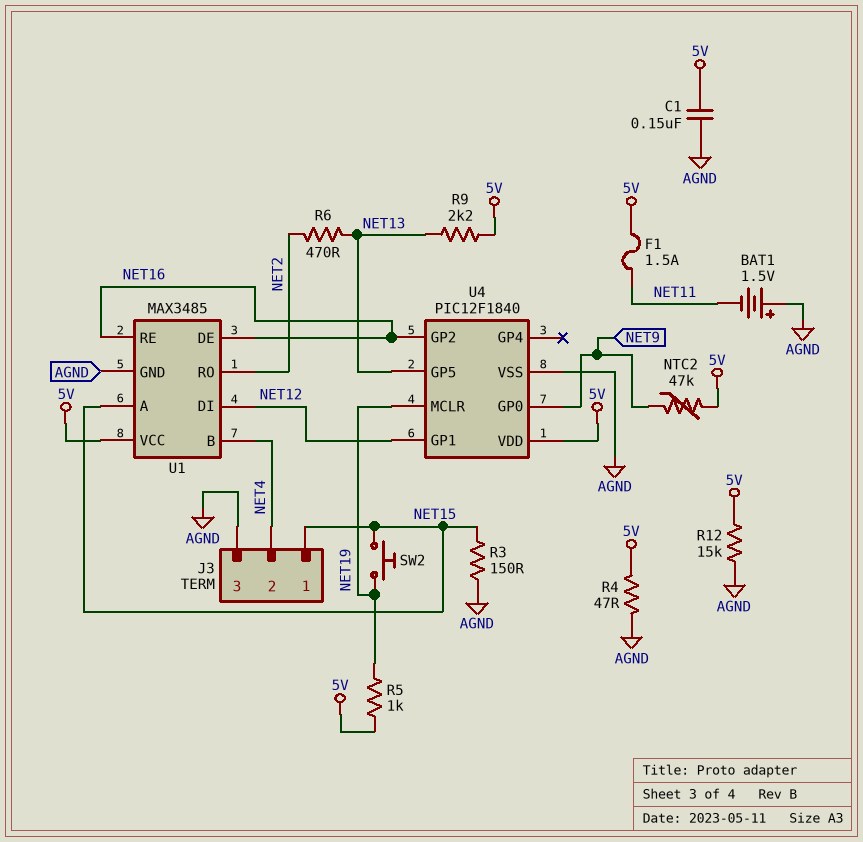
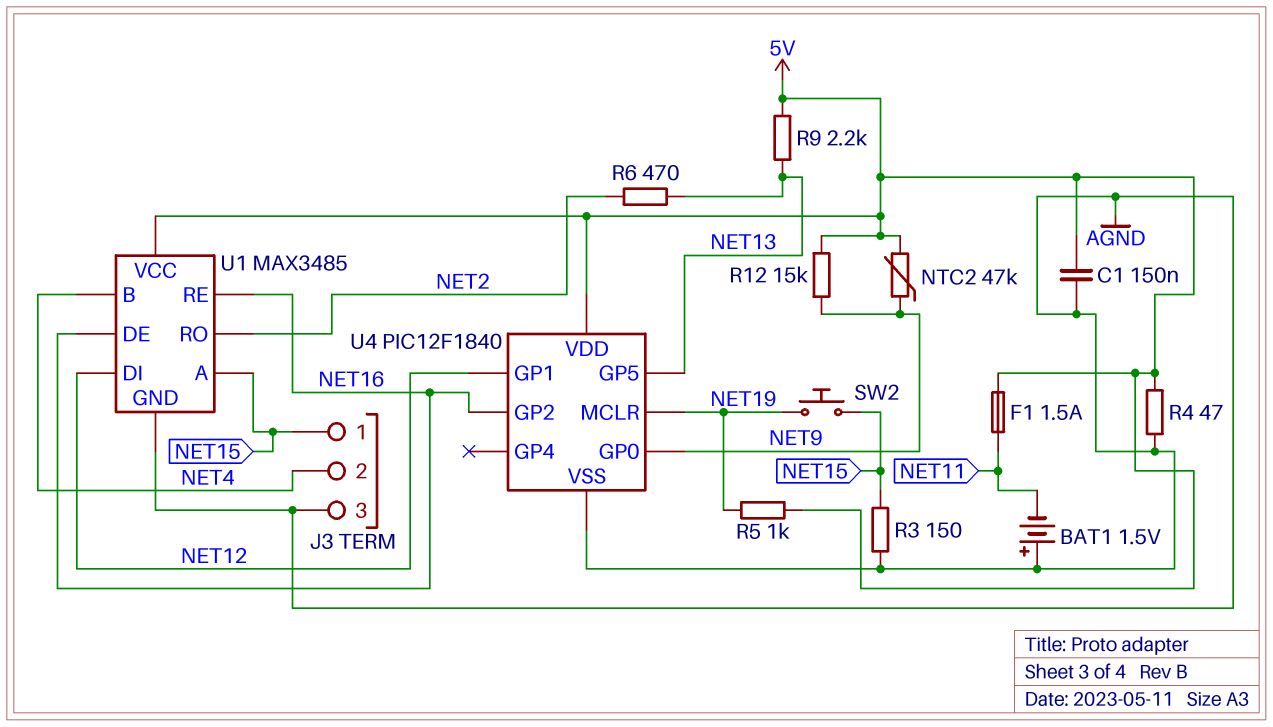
R12: 15k (5V, AGND) -> 15k (5V, NET9)

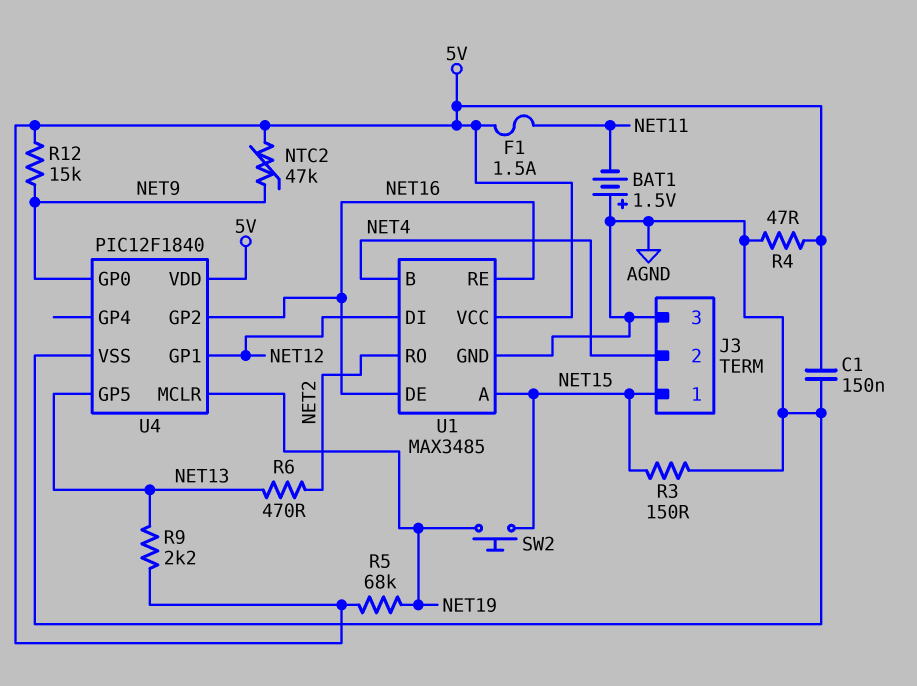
R5: 1k (5V, NET19) -> 68k (5V, NET19)

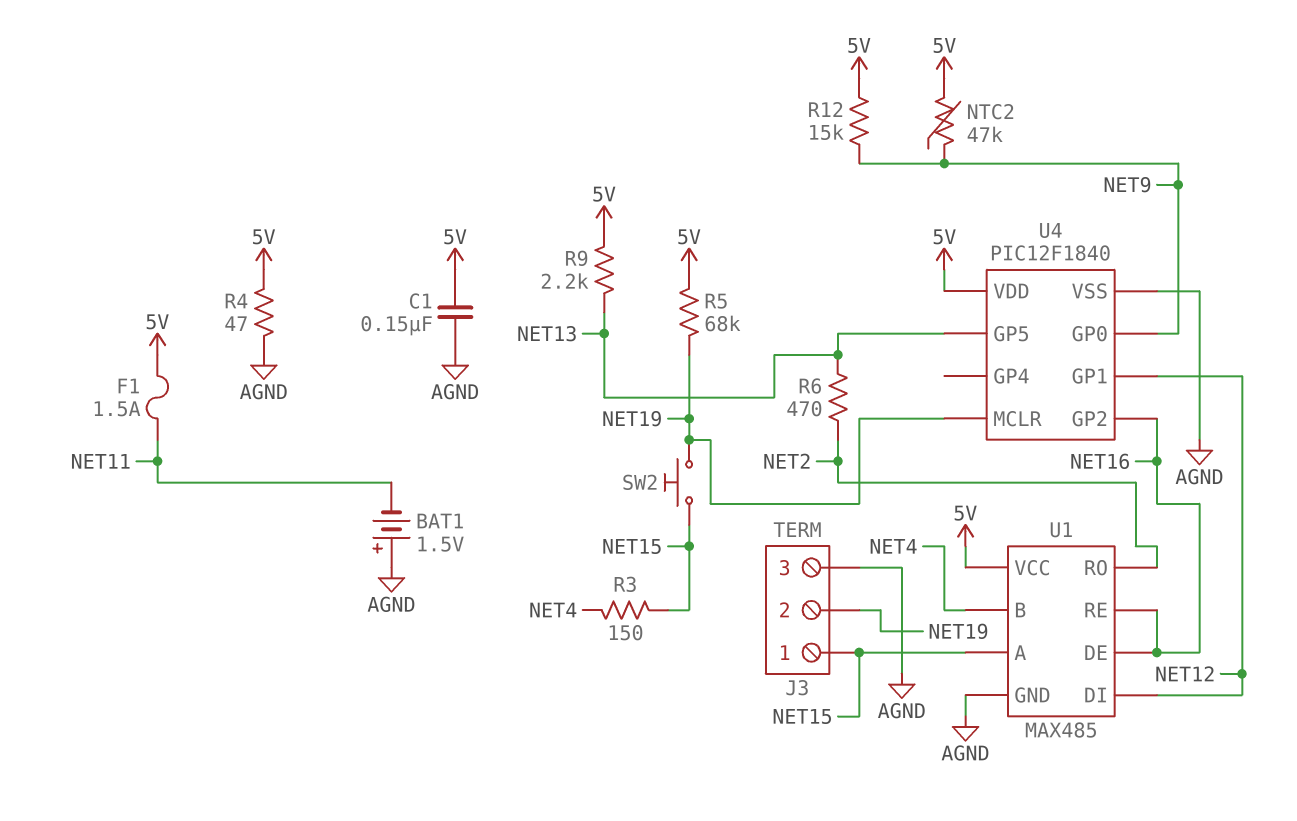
J3 pin 2: NET4 -> NET19
R3: 150 (AGND, NET15) -> 150 (NET4, NET15)
U1: MAX3485 -> MAX485

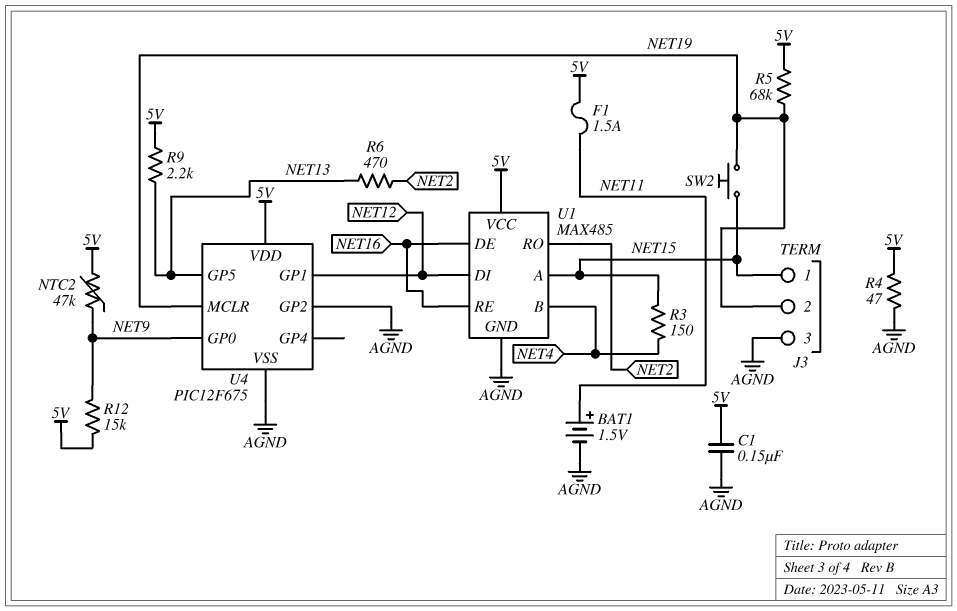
BAT1: 1.5V (plus AGND, minus NET11) -> 1.5V (plus NET11, minus AGND)
U4: PIC12F1840 -> PIC12F675
U4 pin GP2: NET16 -> AGND

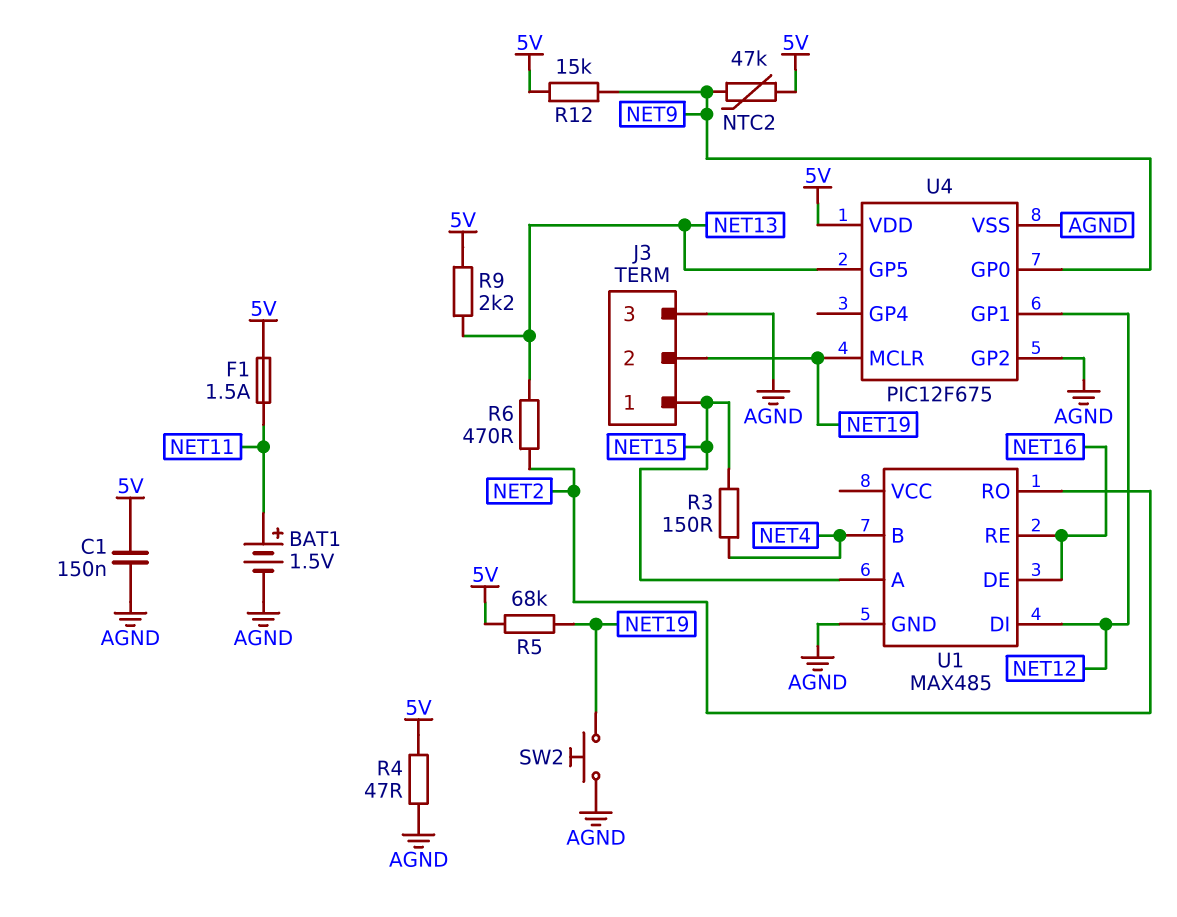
SW2: button (NET15, NET19) -> button (AGND, NET19)
U1 pin VCC: 5V -> none

